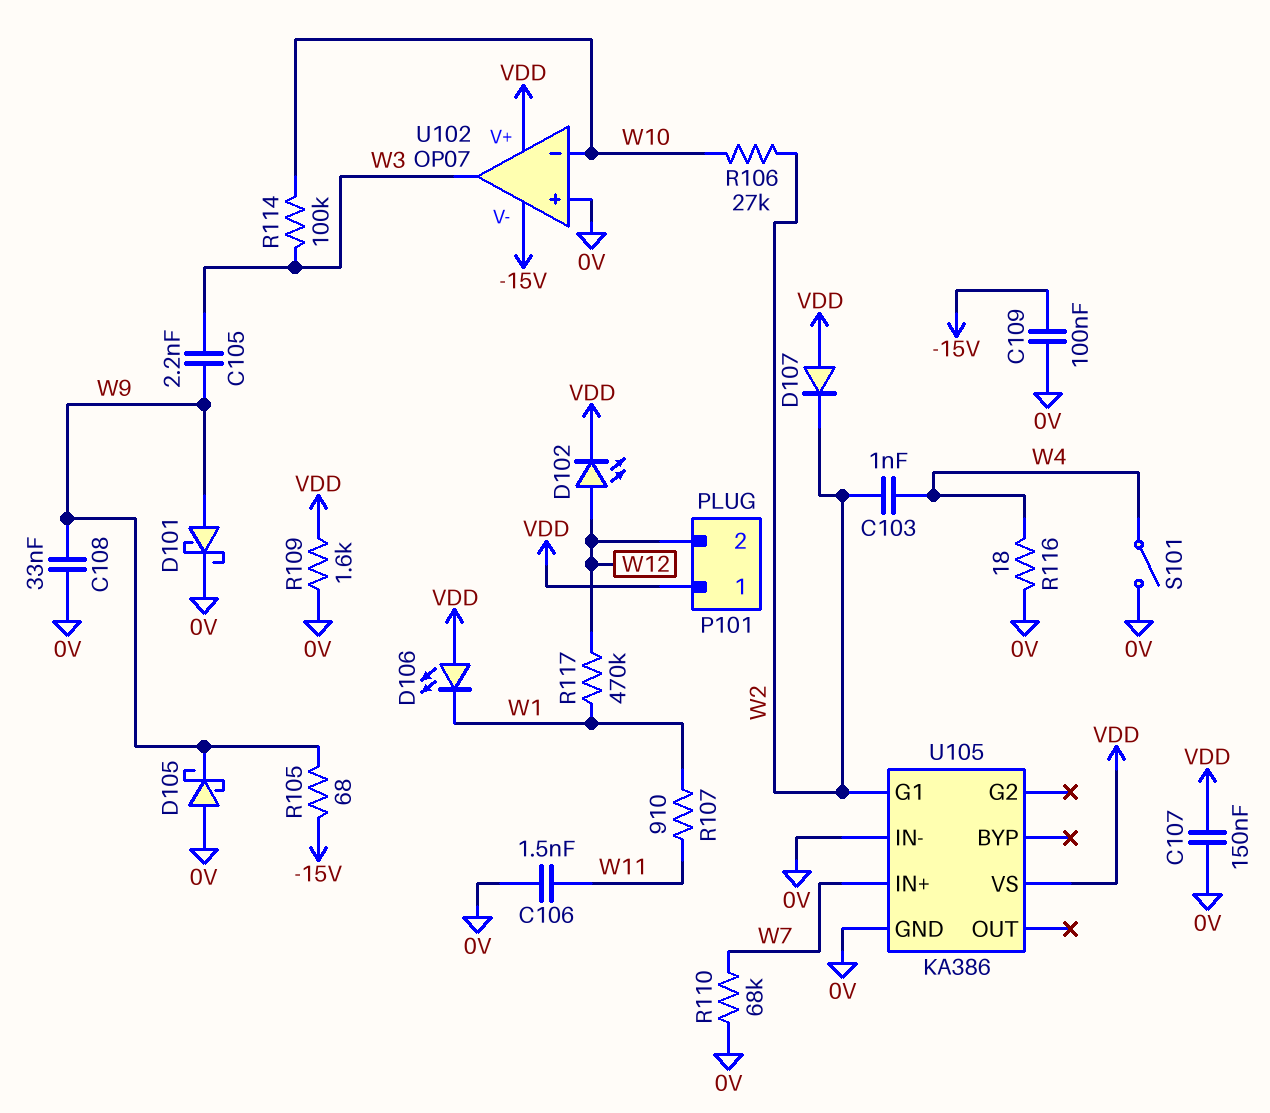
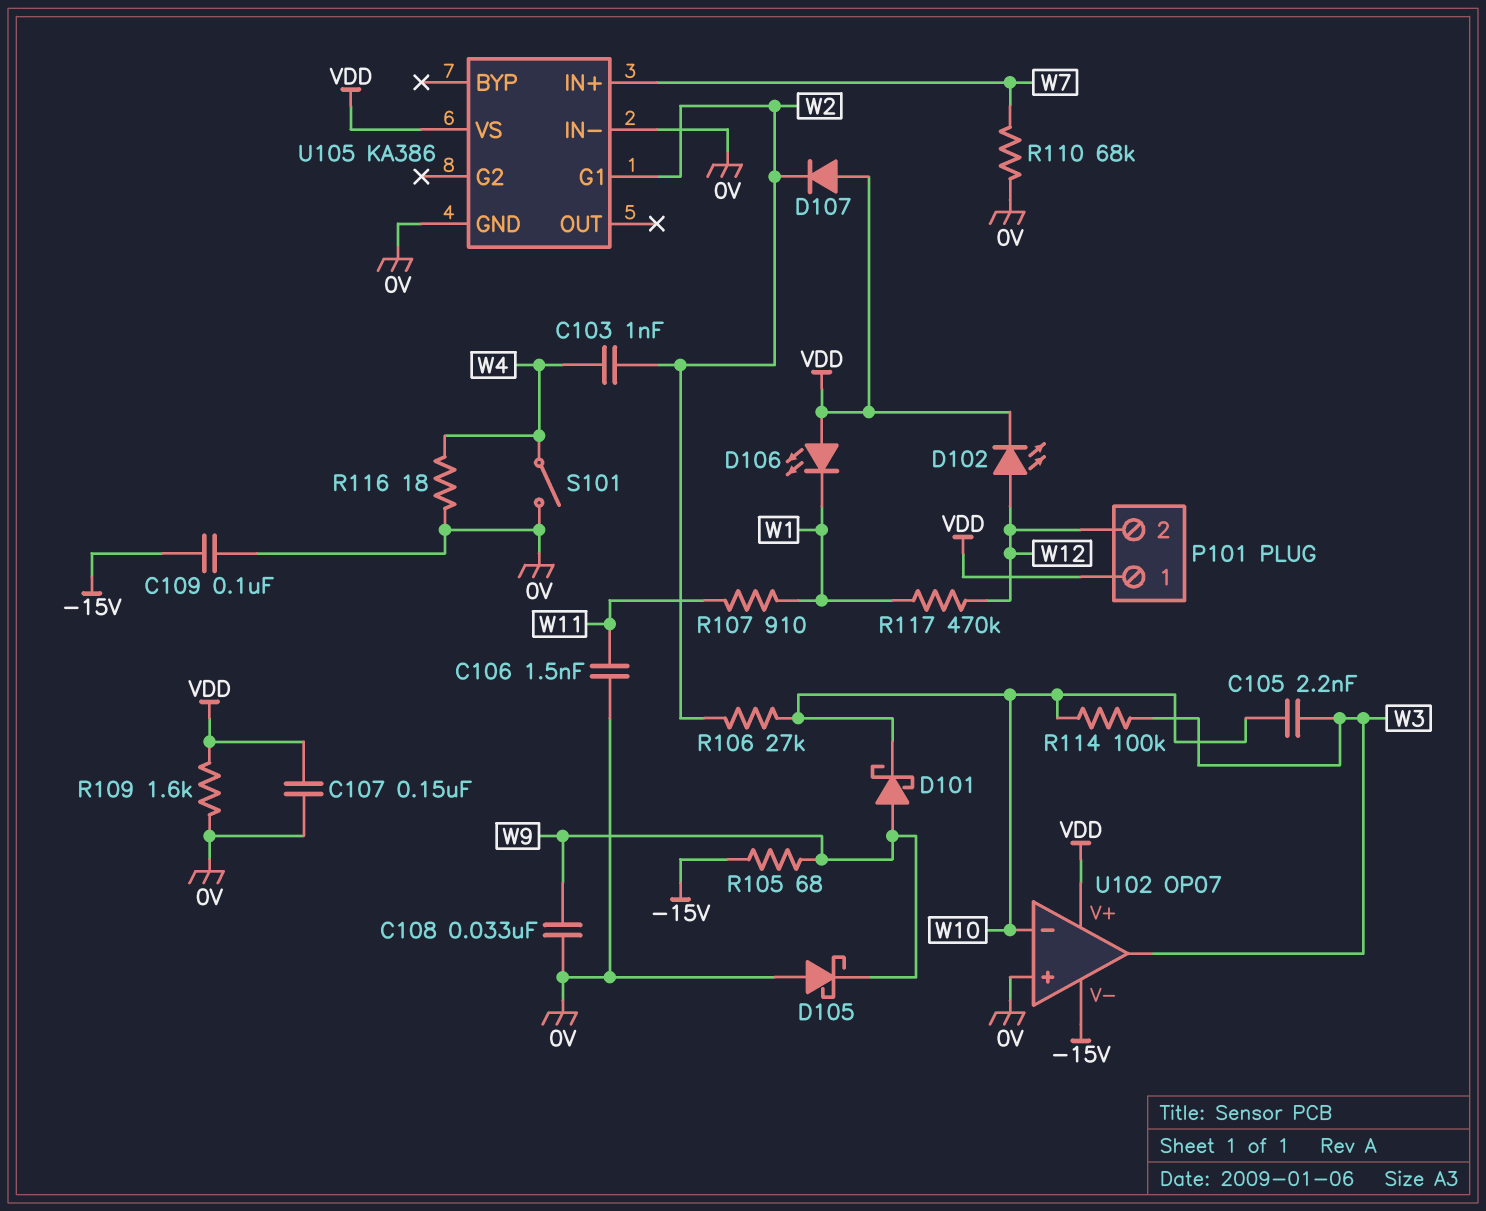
C105: 2.2nF (W3, W9) -> 2.2nF (W3, W10)
D101: schottky (A W9, K 0V) -> schottky (A W9, K W10)

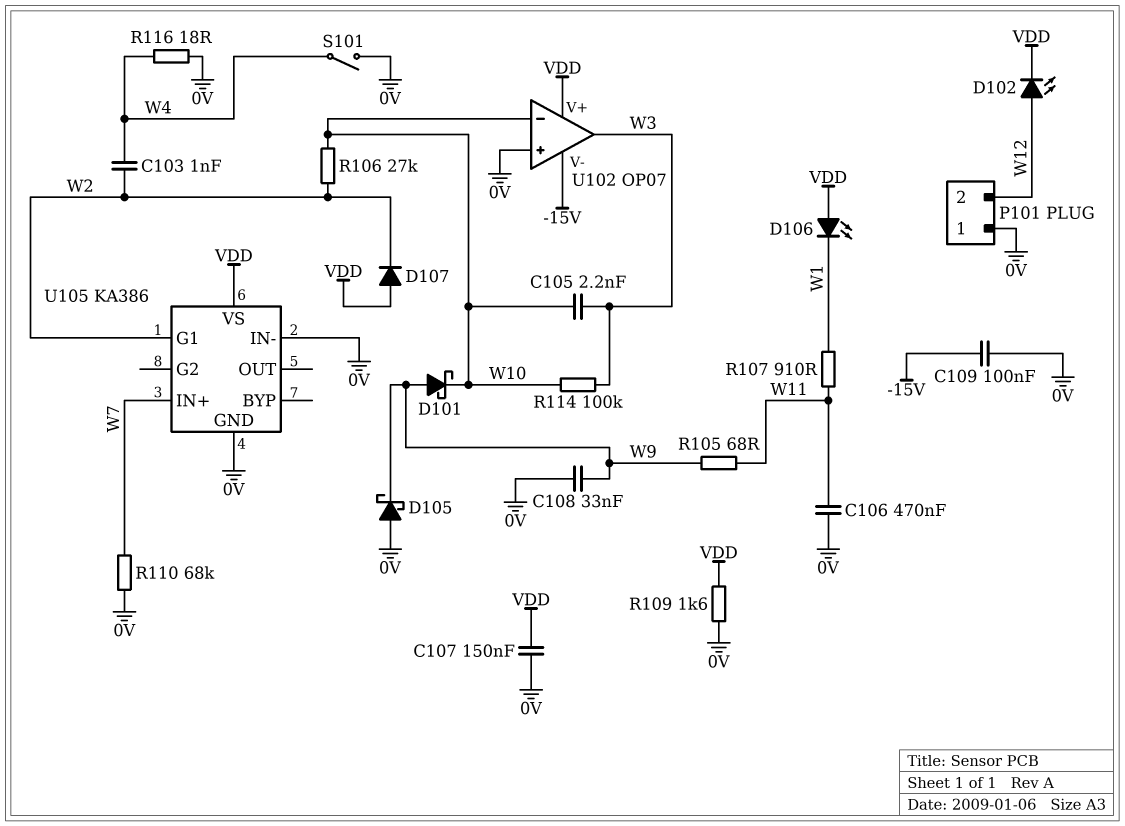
C106: 1.5nF (0V, W11) -> 470nF (0V, W11)
P101 pin 1: VDD -> 0V
R105: 68 (-15V, W9) -> 68 (W9, W11)
R117: 470k (W1, W12) -> none

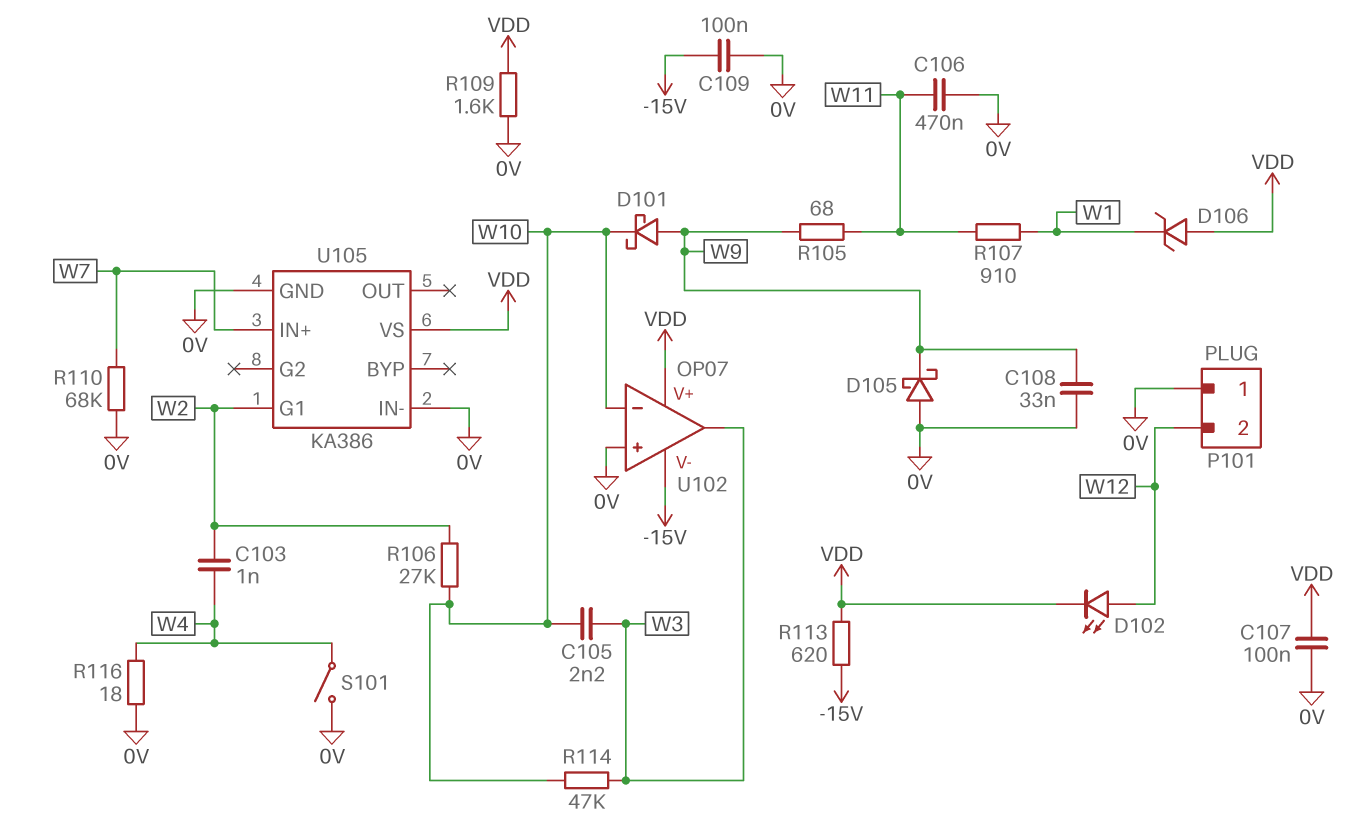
C107: 150nF (0V, VDD) -> 100nF (0V, VDD)
D106: LED (A VDD, K W1) -> zener (A VDD, K W1)
D107: diode (A VDD, K W2) -> none
R113: none -> 620 (-15V, VDD)
R114: 100k (W3, W10) -> 47k (W3, W10)

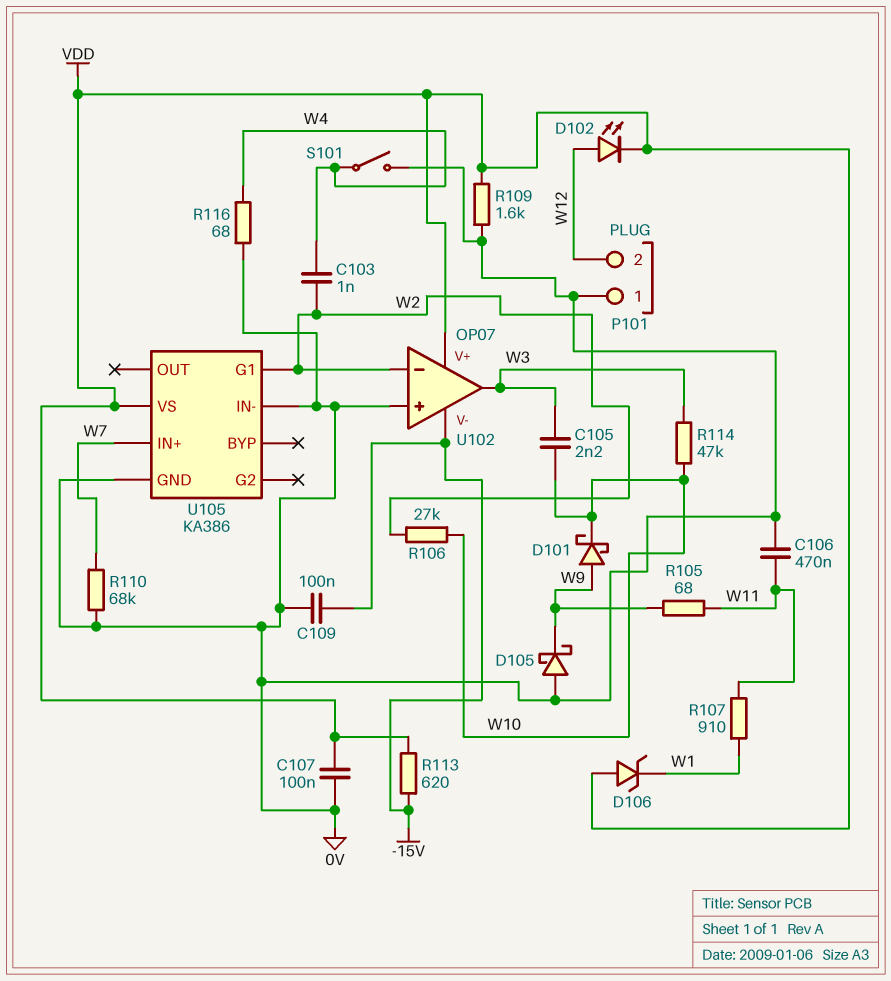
C108: 33nF (0V, W9) -> none
R116: 18 (0V, W4) -> 68 (0V, W4)
U102 pin in-: W10 -> W2

